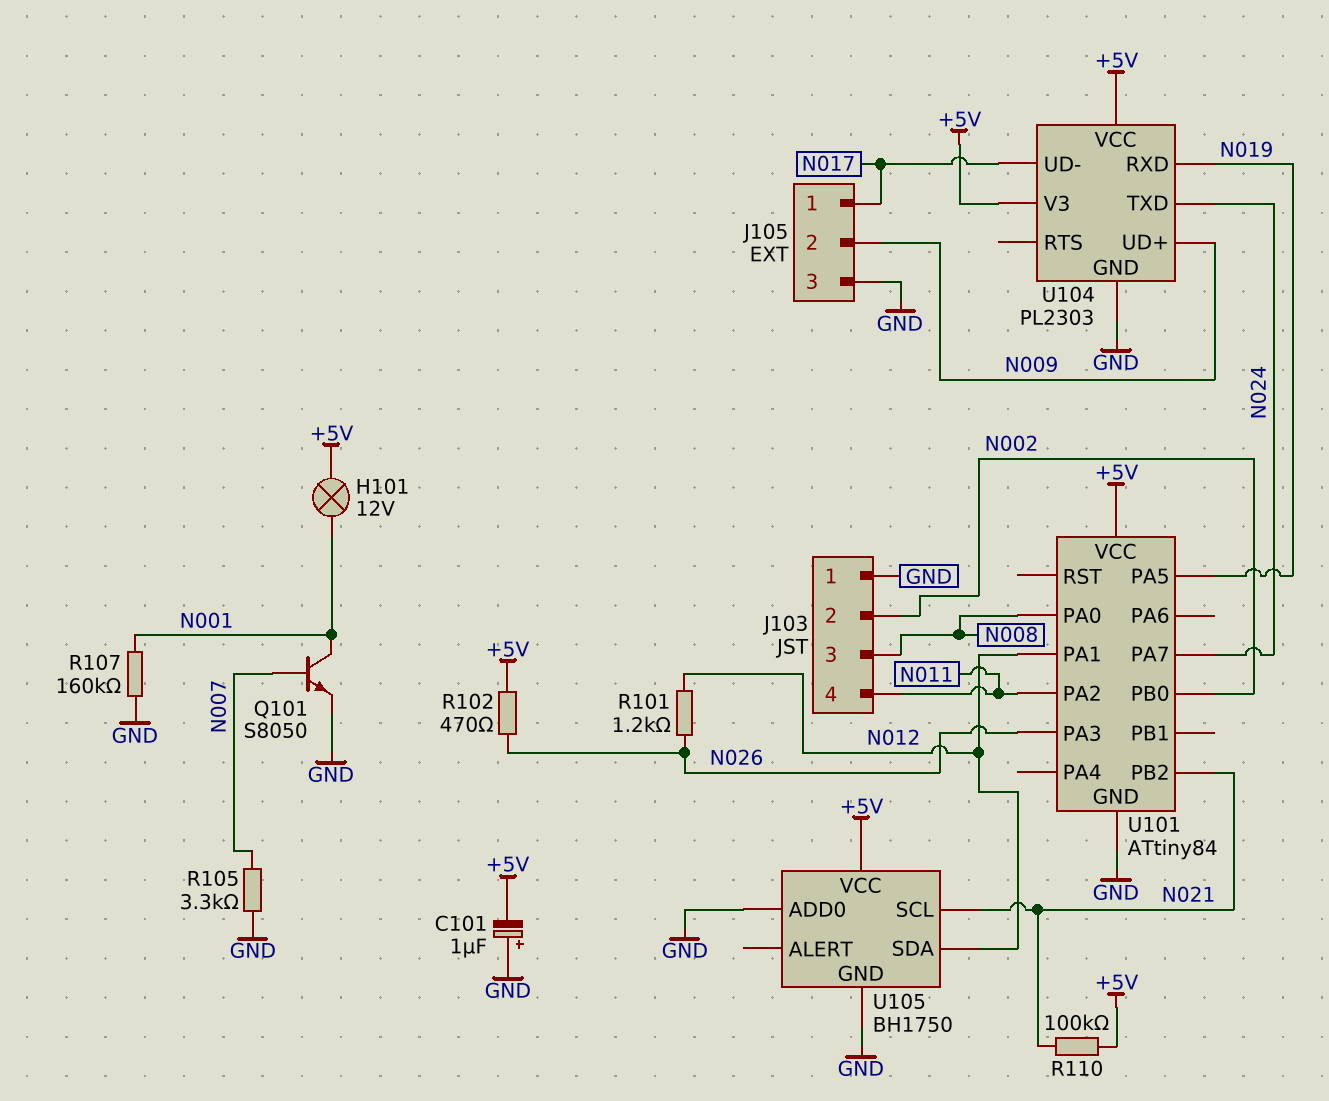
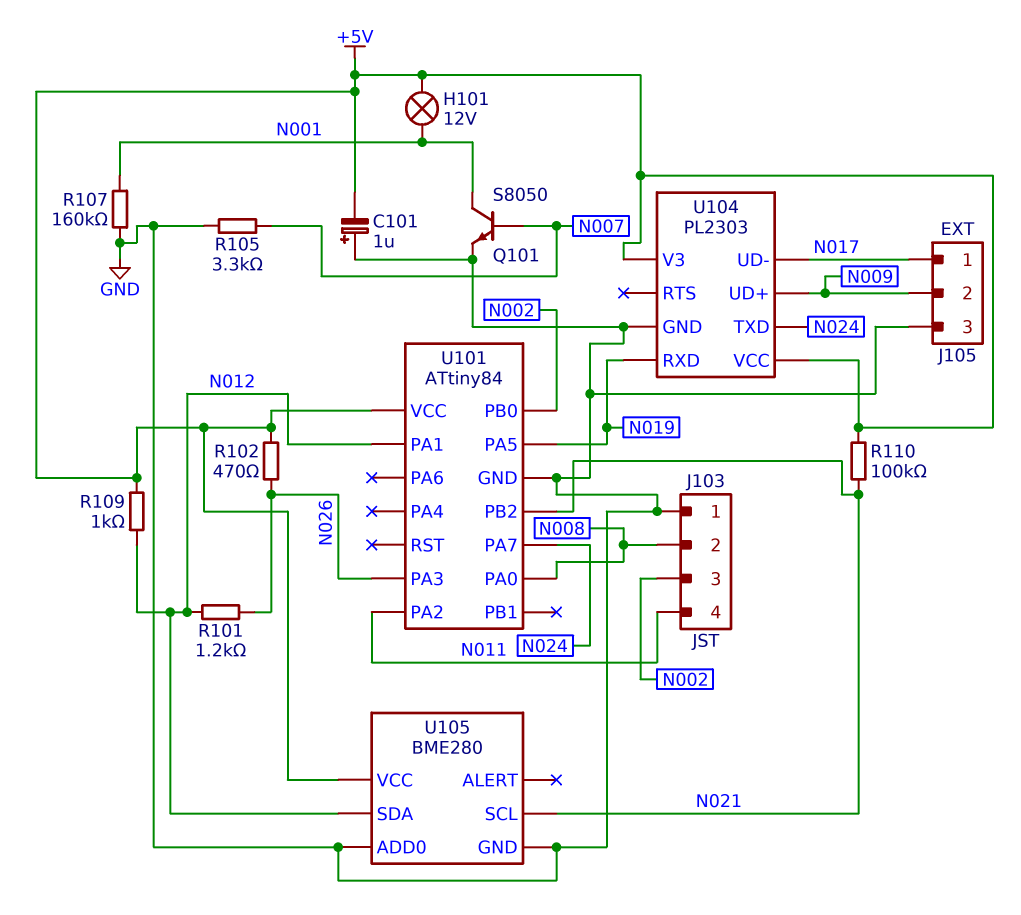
J103 pin 2: N002 -> N008
J103 pin 3: N008 -> N002
R109: none -> 1k (+5V, N012)
U105: BH1750 -> BME280

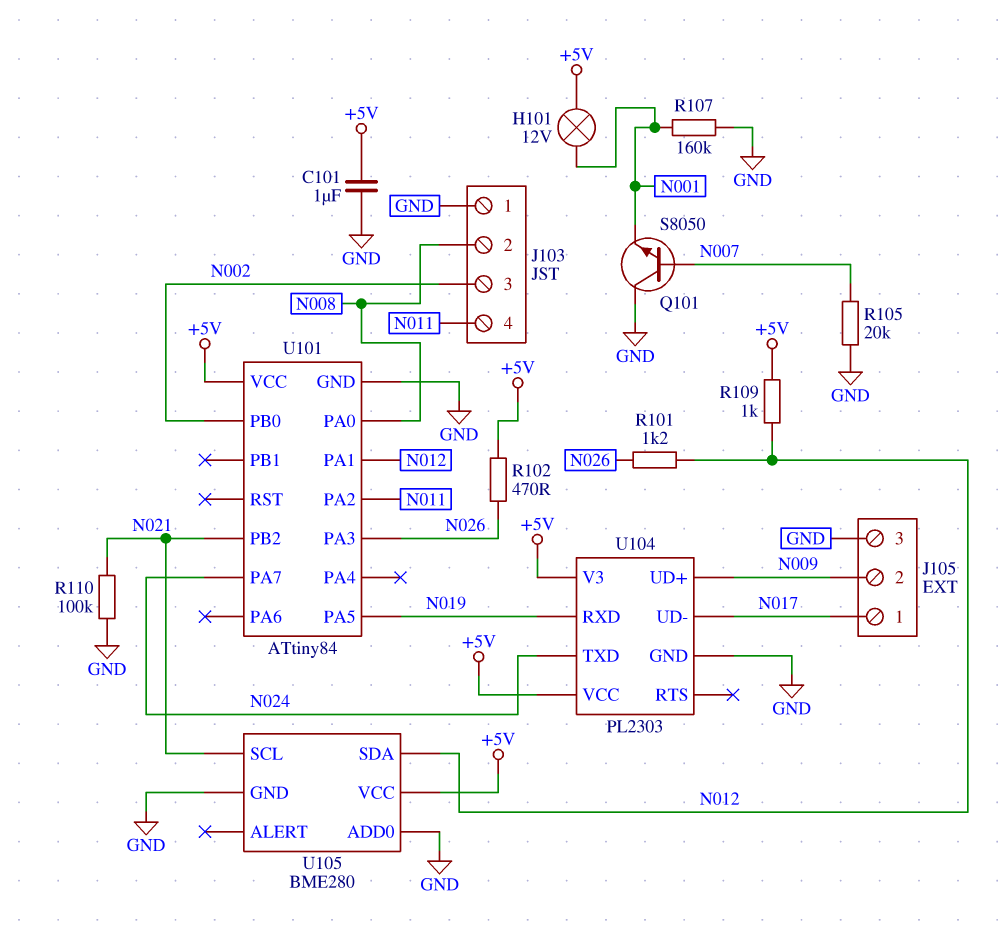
C101: 1uF (plus GND, minus +5V) -> 1uF (+5V, GND)
Q101: NPN S8050 (B N007, C N001, E GND) -> NPN S8050 (B N007, C GND, E N001)
R105: 3.3k (GND, N007) -> 20k (GND, N007)
R110: 100k (+5V, N021) -> 100k (GND, N021)

